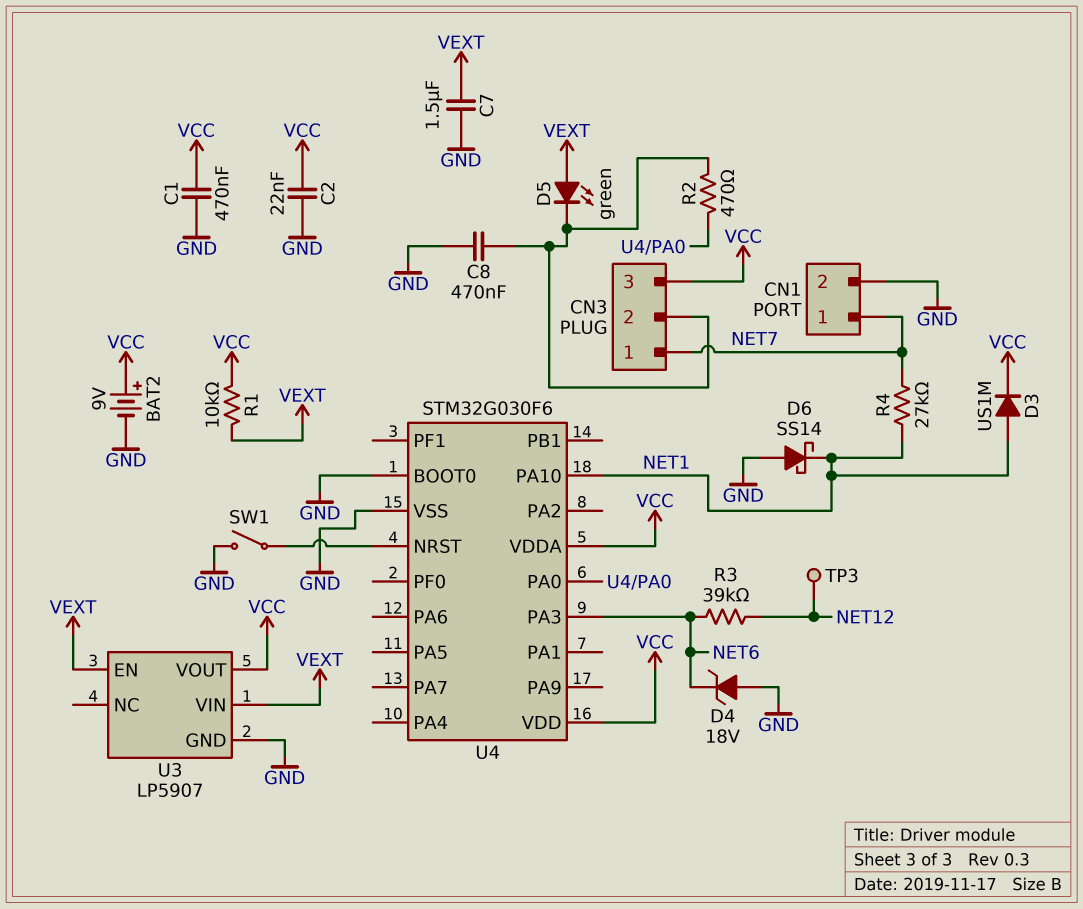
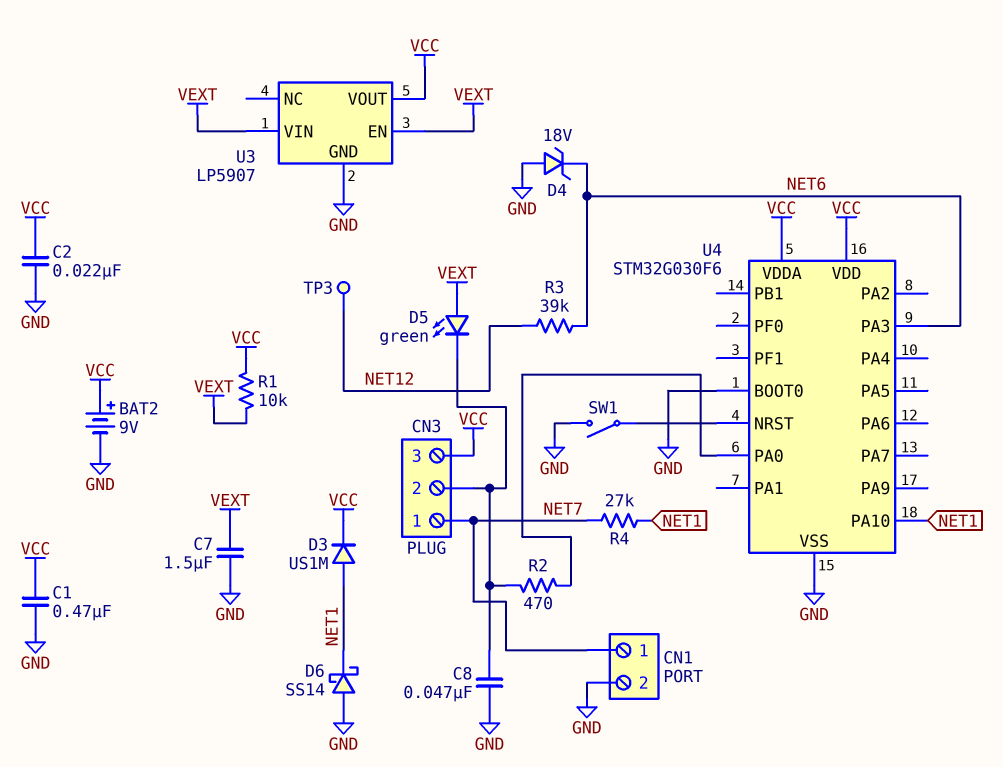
C8: 470nF (CN3/2, GND) -> 47nF (CN3/2, GND)

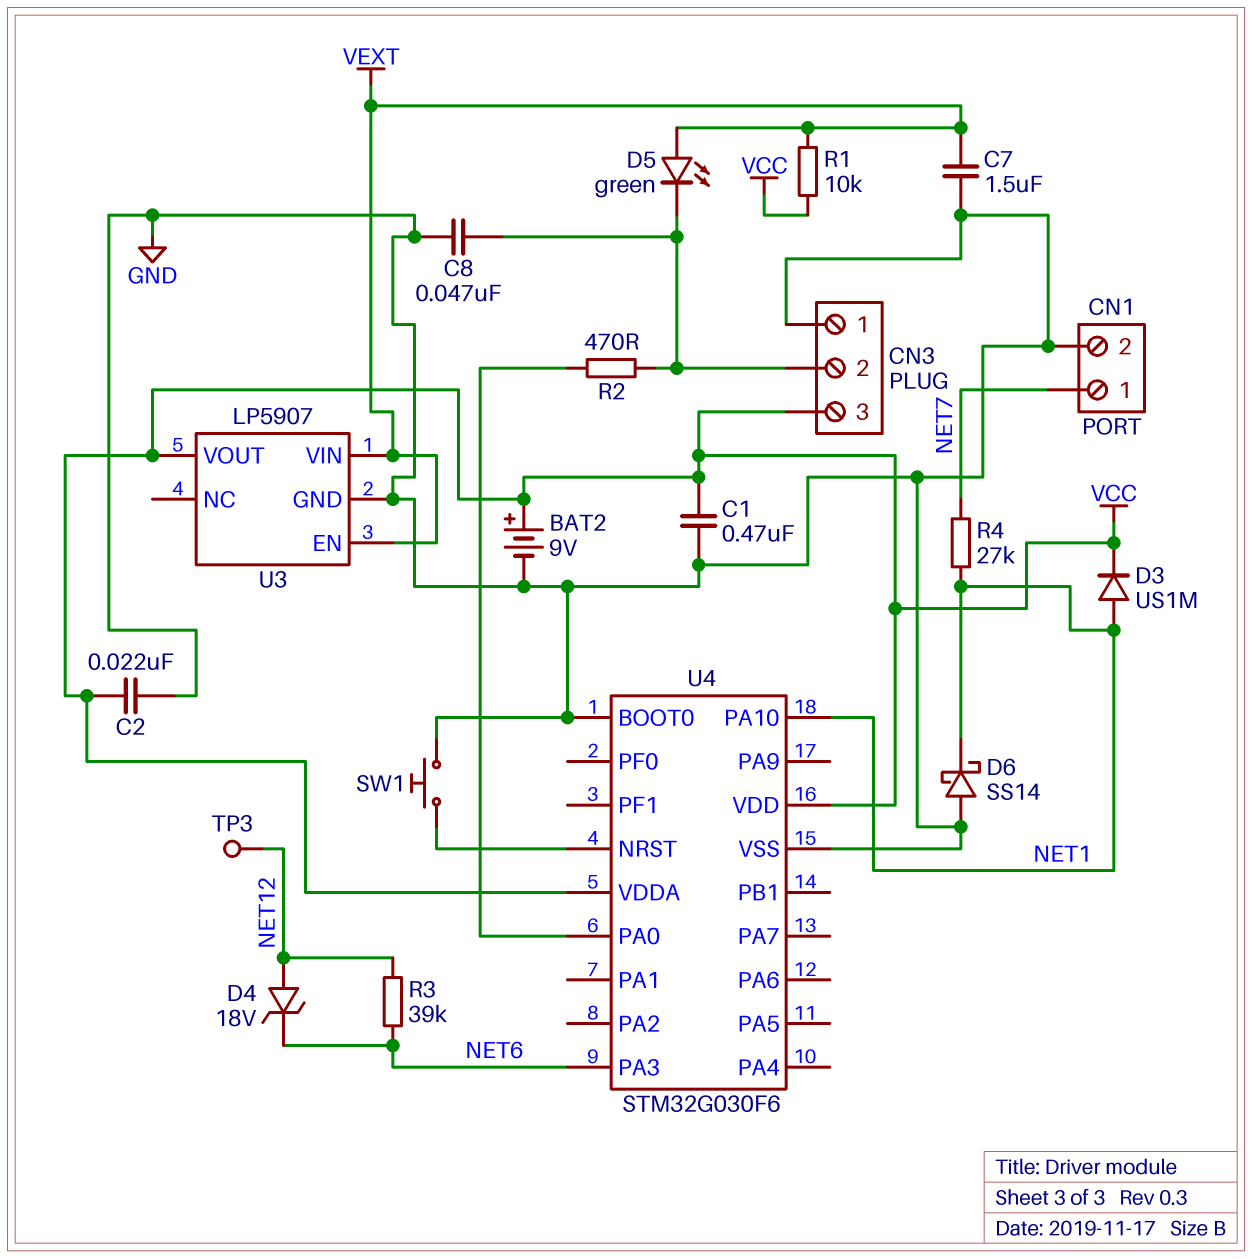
CN3 pin 1: NET7 -> GND
D4: zener 18V (A GND, K NET6) -> zener 18V (A NET12, K NET6)
SW1: switch (GND, U4/NRST) -> button (GND, U4/NRST)

